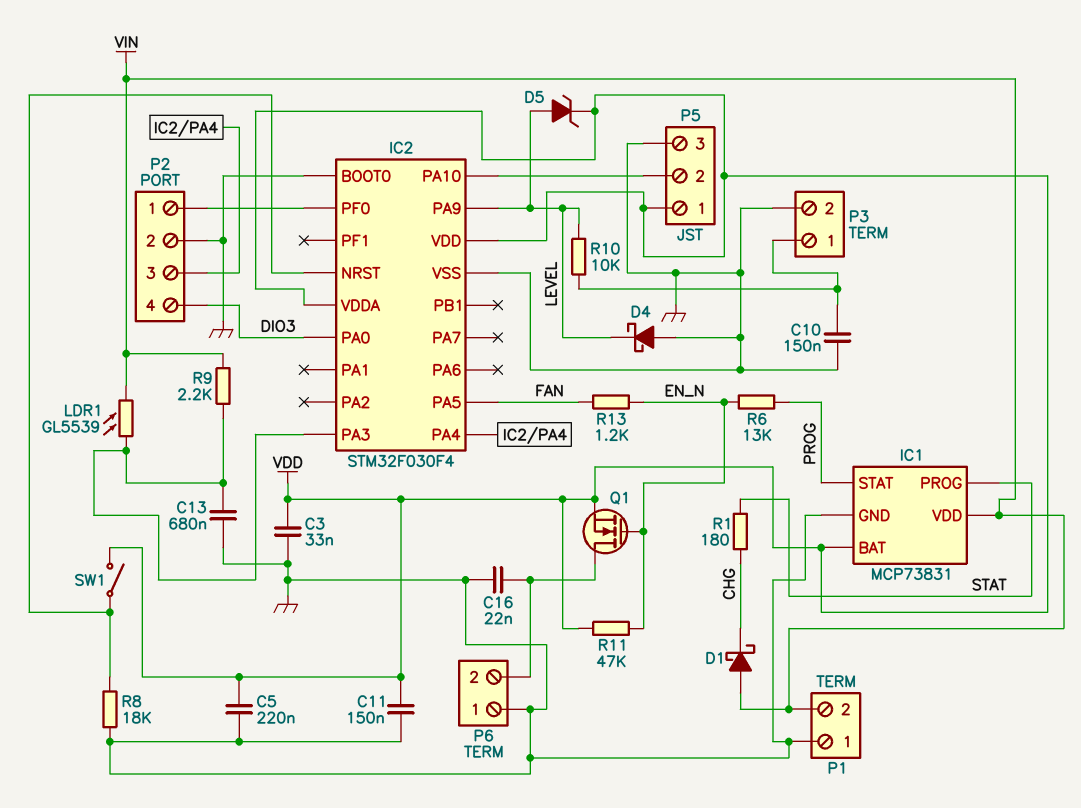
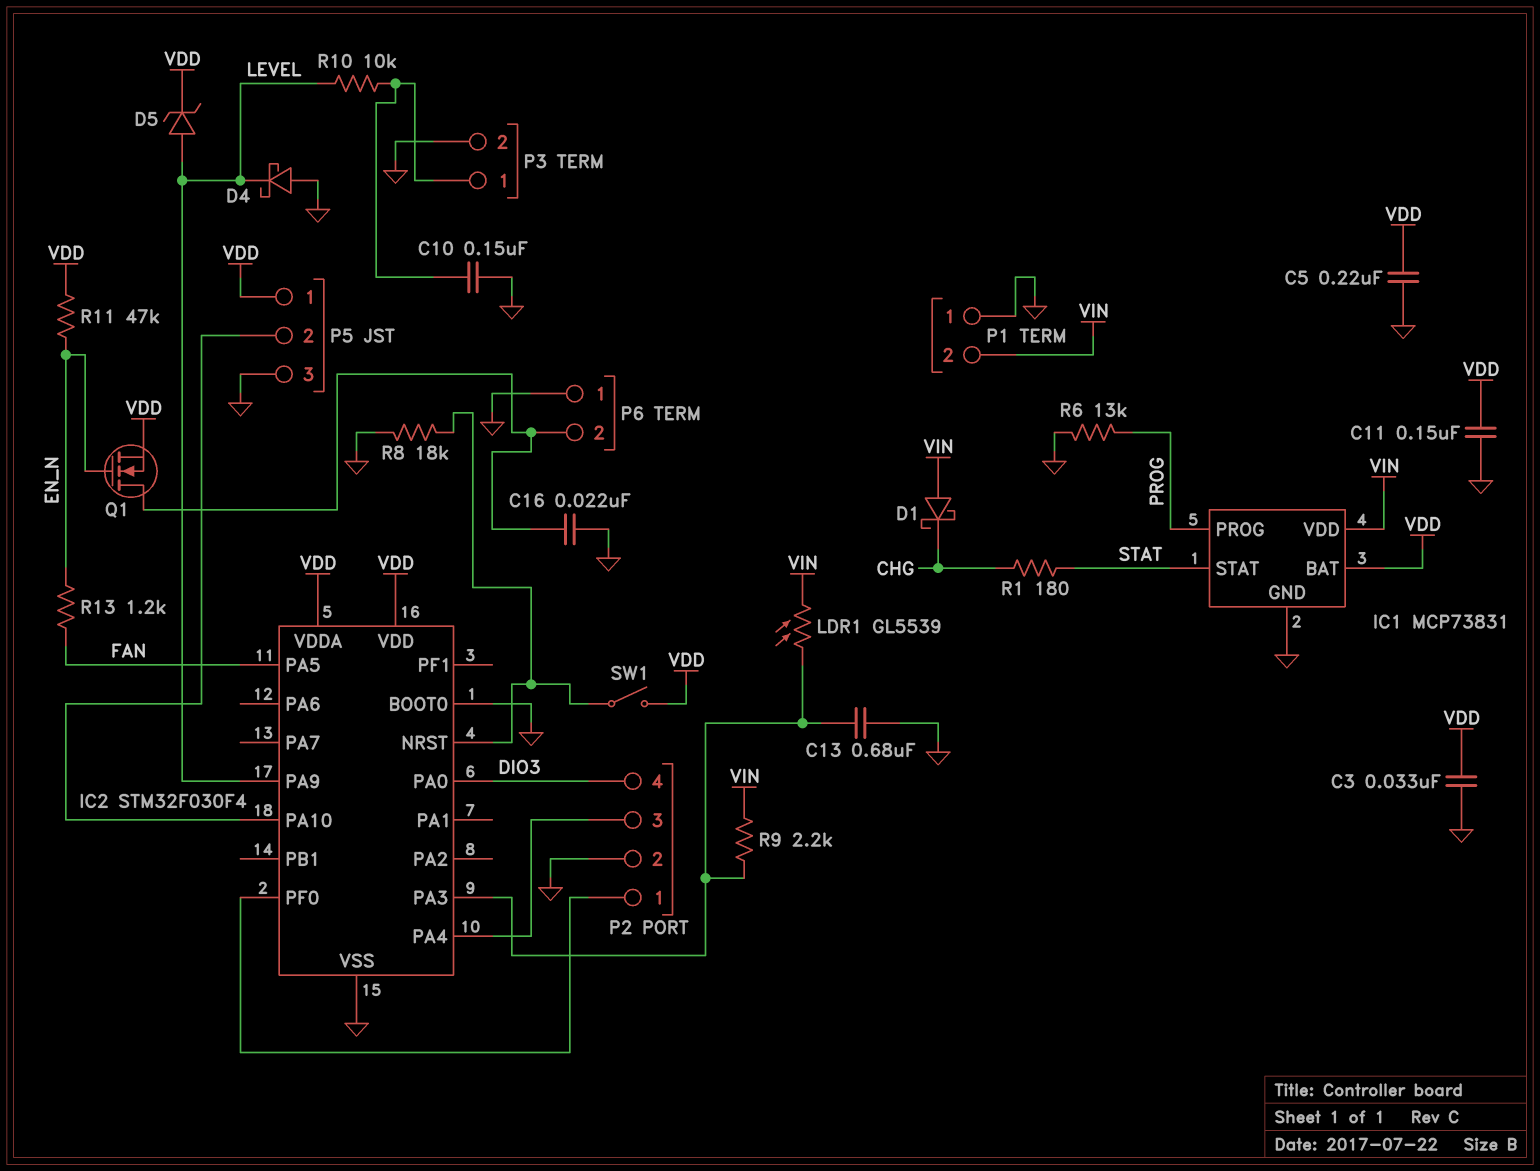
IC1 pin PROG: STAT -> PROG
IC1 pin STAT: PROG -> STAT
R6: 13k (EN_N, PROG) -> 13k (GND, PROG)

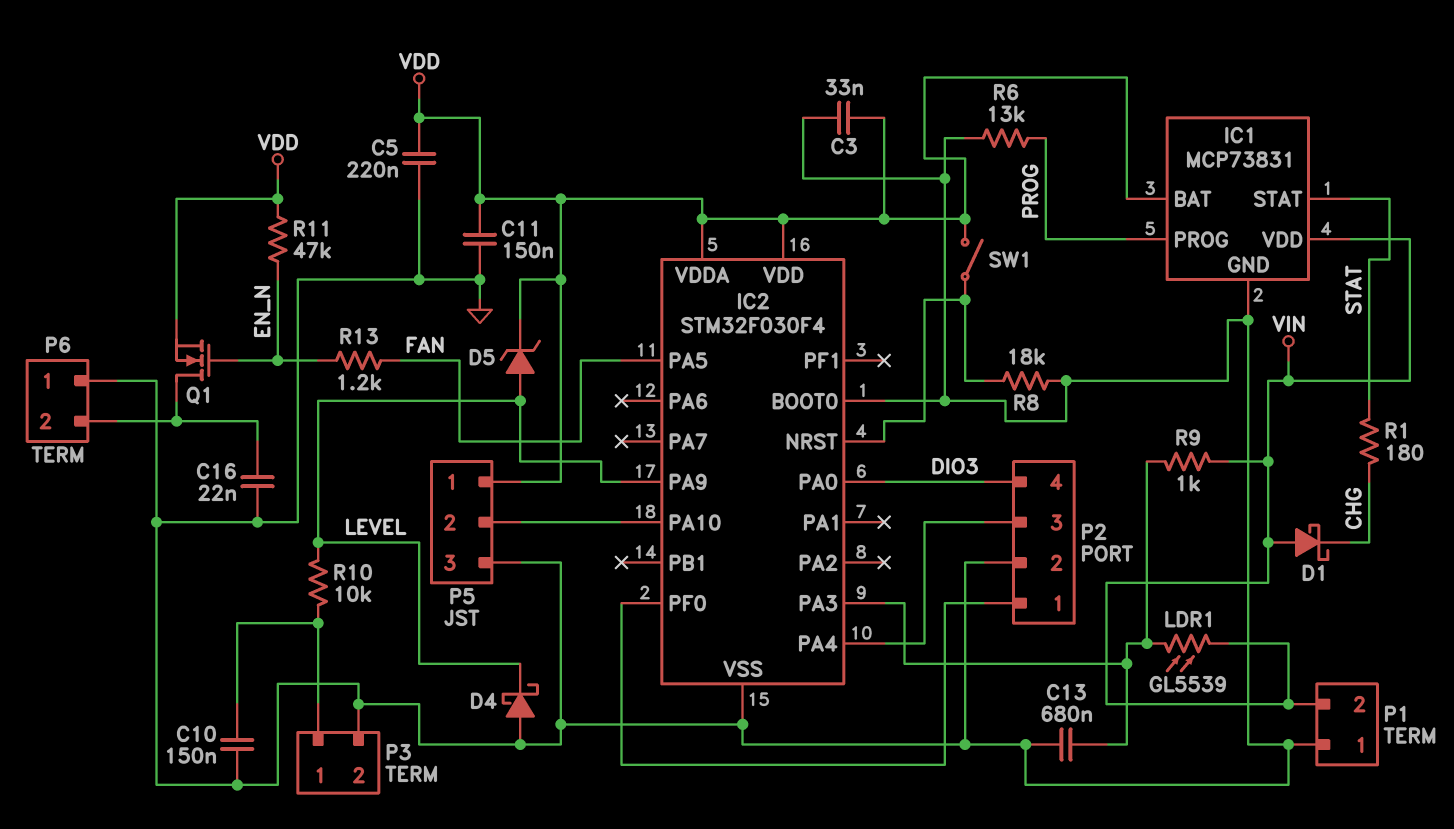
R9: 2.2k (IC2/PA3, VIN) -> 1k (IC2/PA3, VIN)

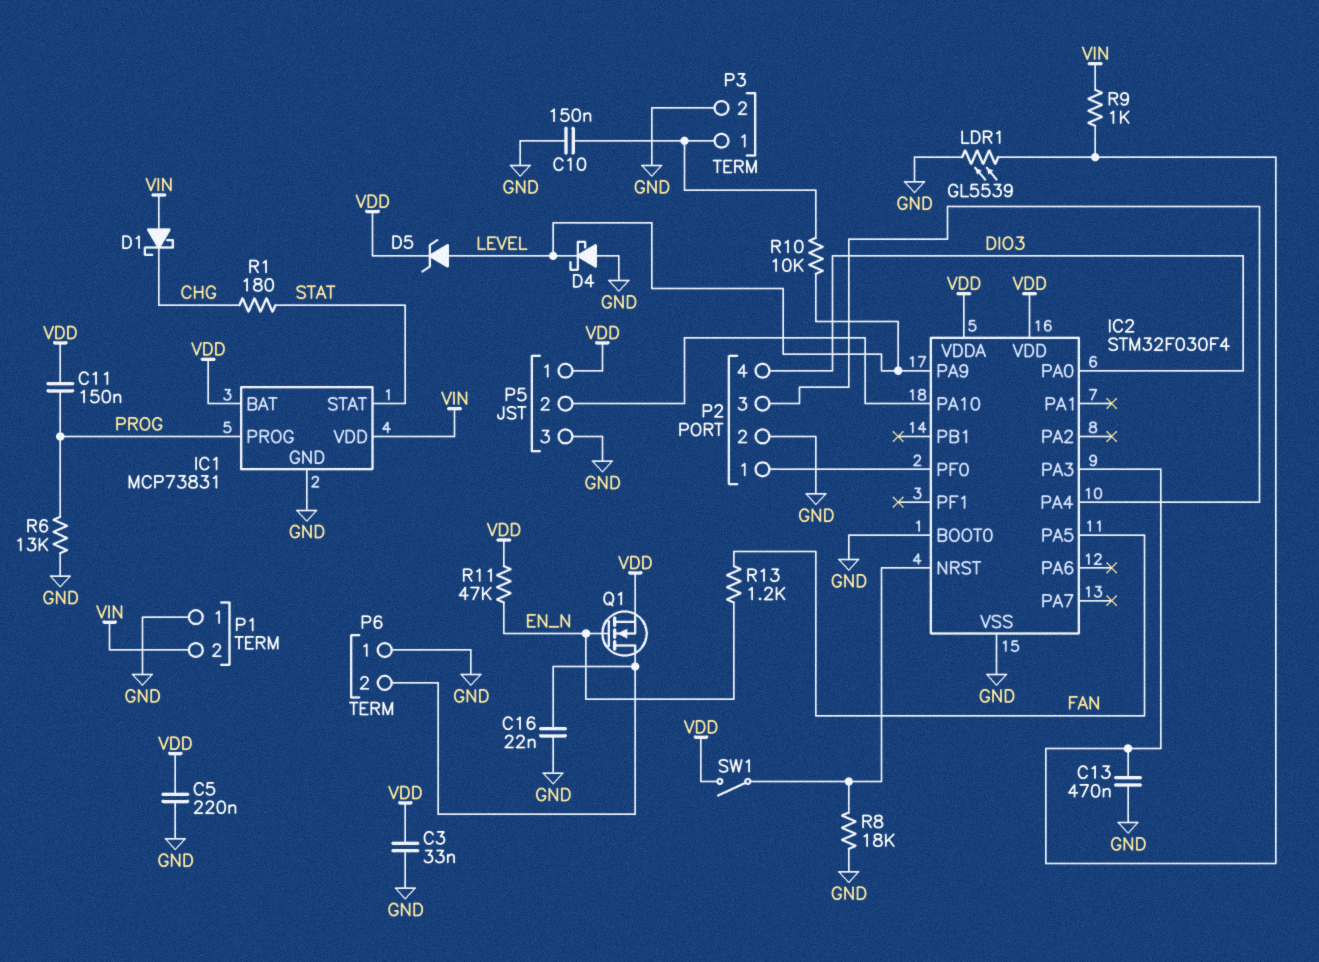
C11: 150nF (GND, VDD) -> 150nF (PROG, VDD)
C13: 680nF (GND, IC2/PA3) -> 470nF (GND, IC2/PA3)
LDR1: GL5539 (IC2/PA3, VIN) -> GL5539 (GND, IC2/PA3)

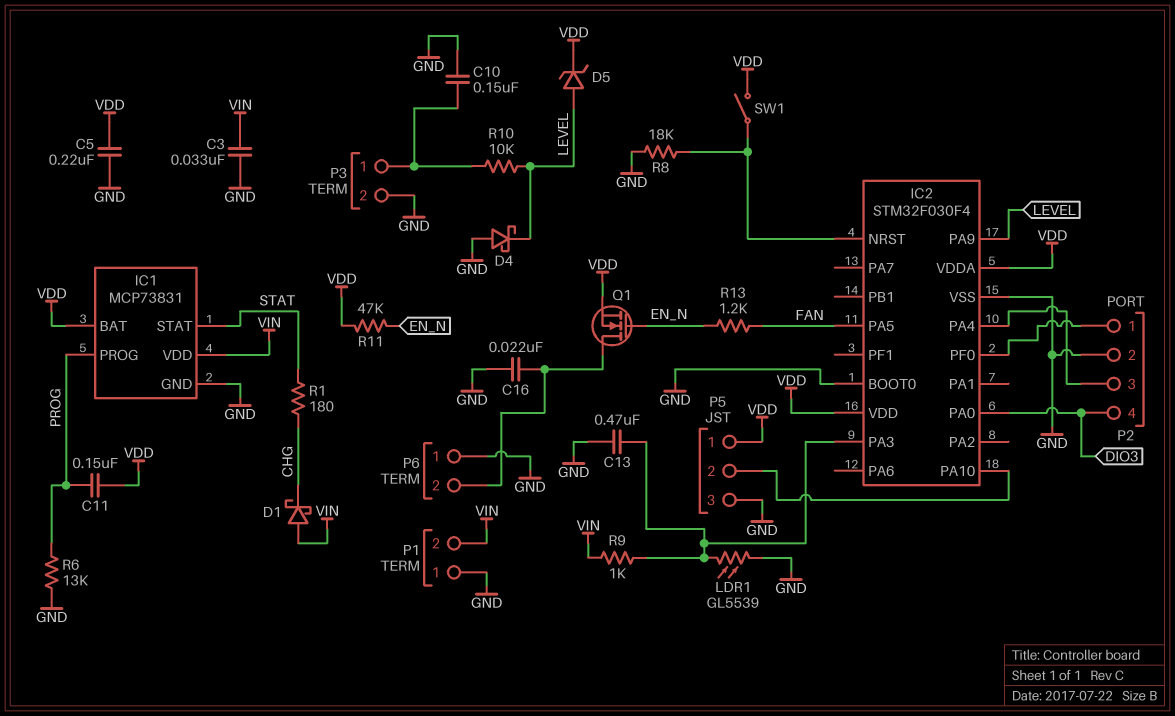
C3: 33nF (GND, VDD) -> 33nF (GND, VIN)

